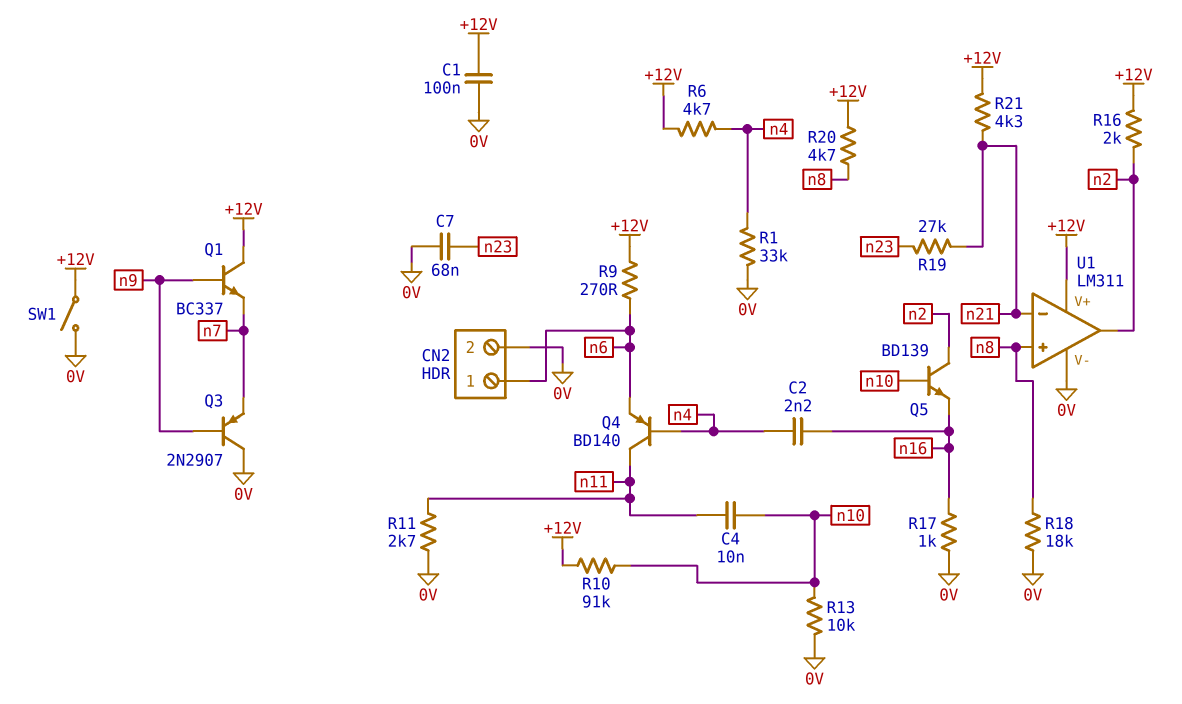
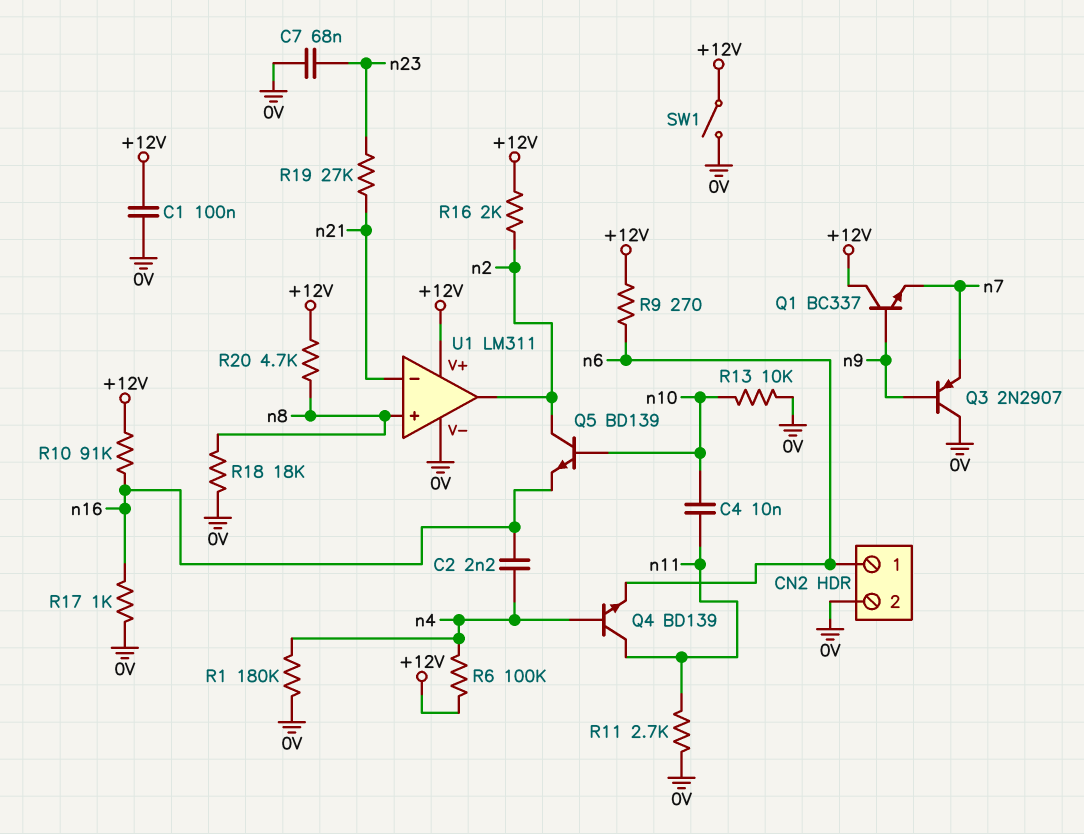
Q4: PNP BD140 (B n4, C n11, E n6) -> NPN BD139 (B n4, C n11, E n6)
R1: 33k (0V, n4) -> 180k (0V, n4)
R6: 4.7k (+12V, n4) -> 100k (+12V, n4)
R10: 91k (+12V, n10) -> 91k (+12V, n16)
R21: 4.3k (+12V, n21) -> none

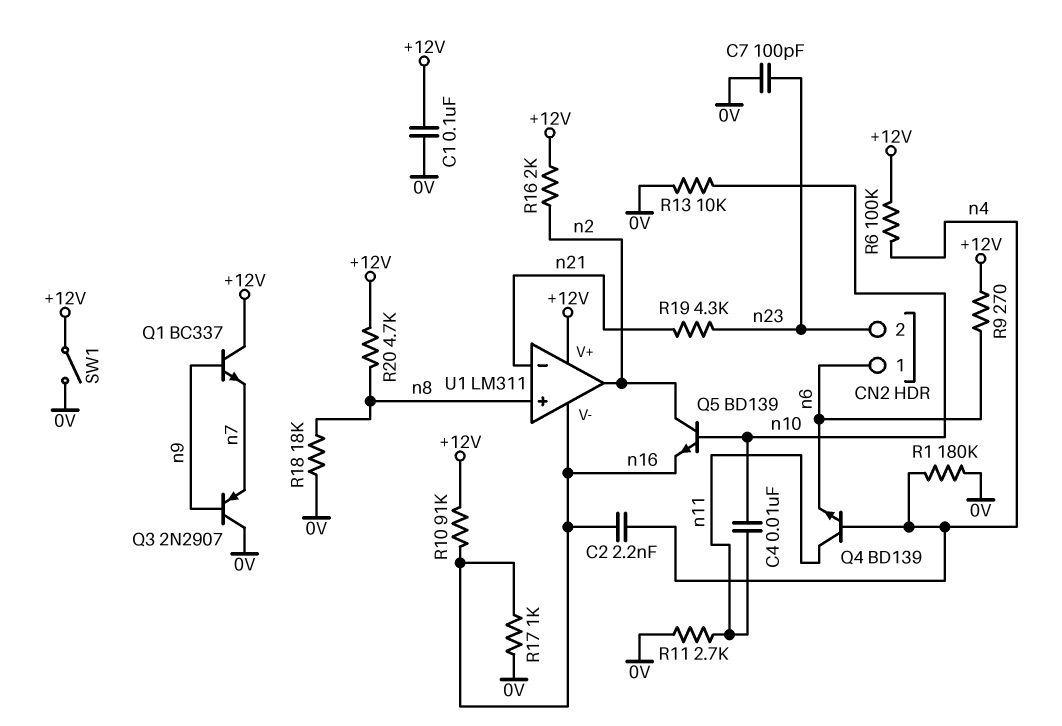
C7: 68nF (0V, n23) -> 100pF (0V, n23)
CN2 pin 2: 0V -> n23
R19: 27k (n21, n23) -> 4.3k (n21, n23)
U1 pin V-: 0V -> n16

